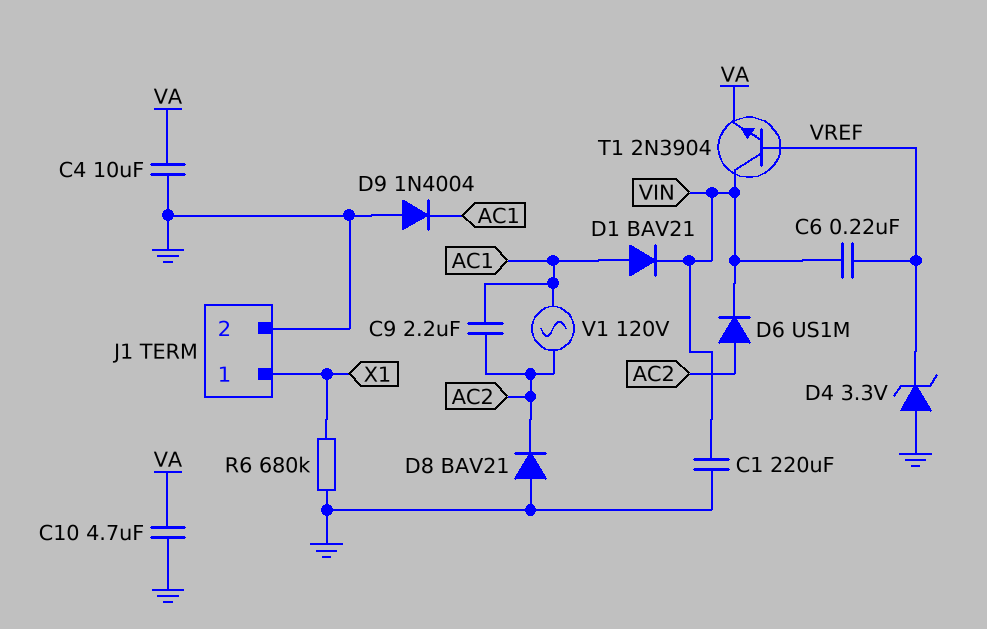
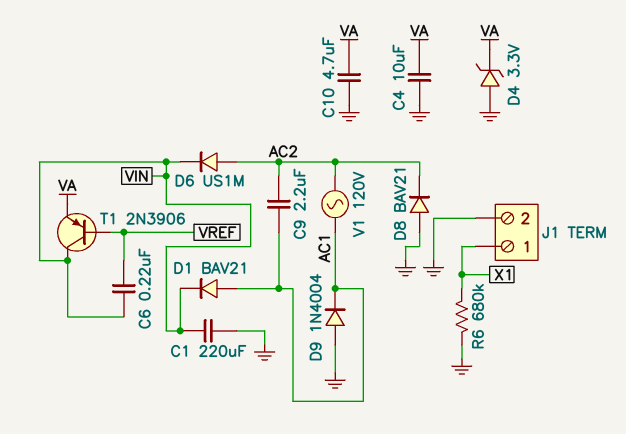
D4: zener 3.3V (A GND, K VREF) -> zener 3.3V (A GND, K VA)
T1: NPN 2N3904 (B VREF, C VIN, E VA) -> PNP 2N3906 (B VREF, C VIN, E VA)

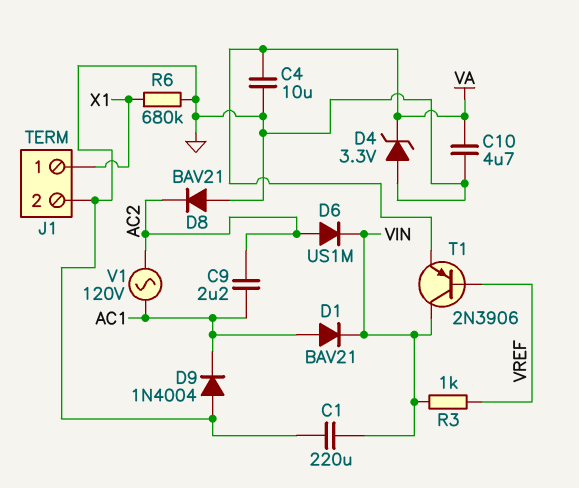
C6: 220nF (VIN, VREF) -> none
R3: none -> 1k (VIN, VREF)

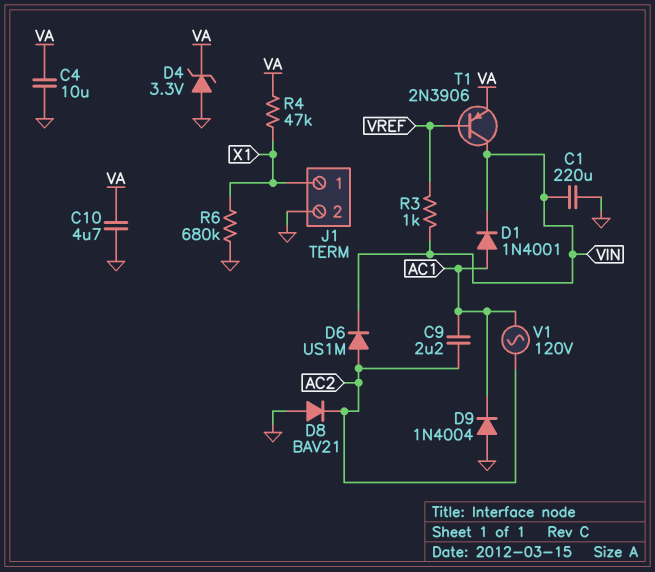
D1: diode BAV21 (A AC1, K VIN) -> diode 1N4001 (A AC1, K VIN)
R4: none -> 47k (VA, X1)

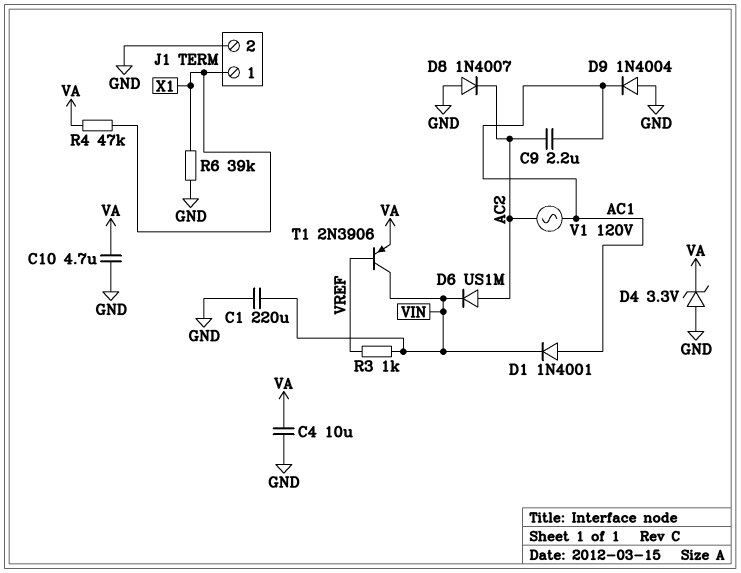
D8: diode BAV21 (A GND, K AC2) -> diode 1N4007 (A GND, K AC2)
R6: 680k (GND, X1) -> 39k (GND, X1)

